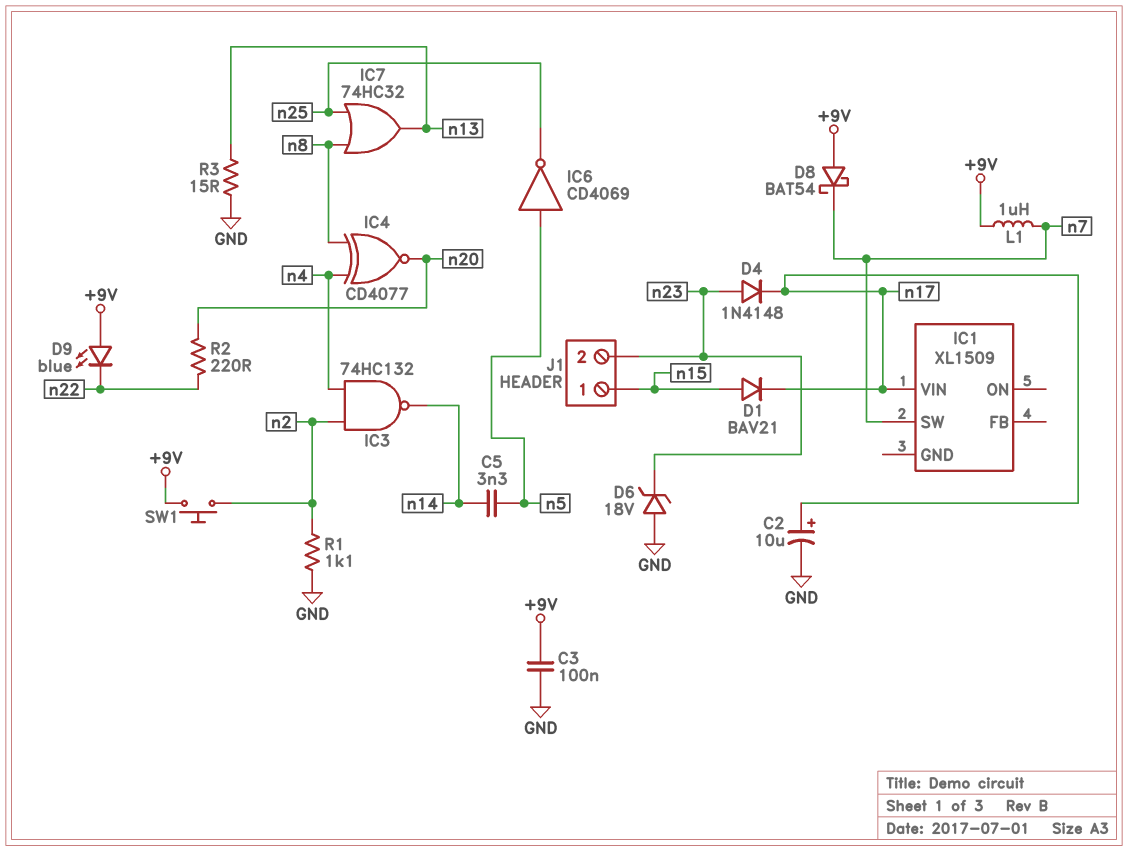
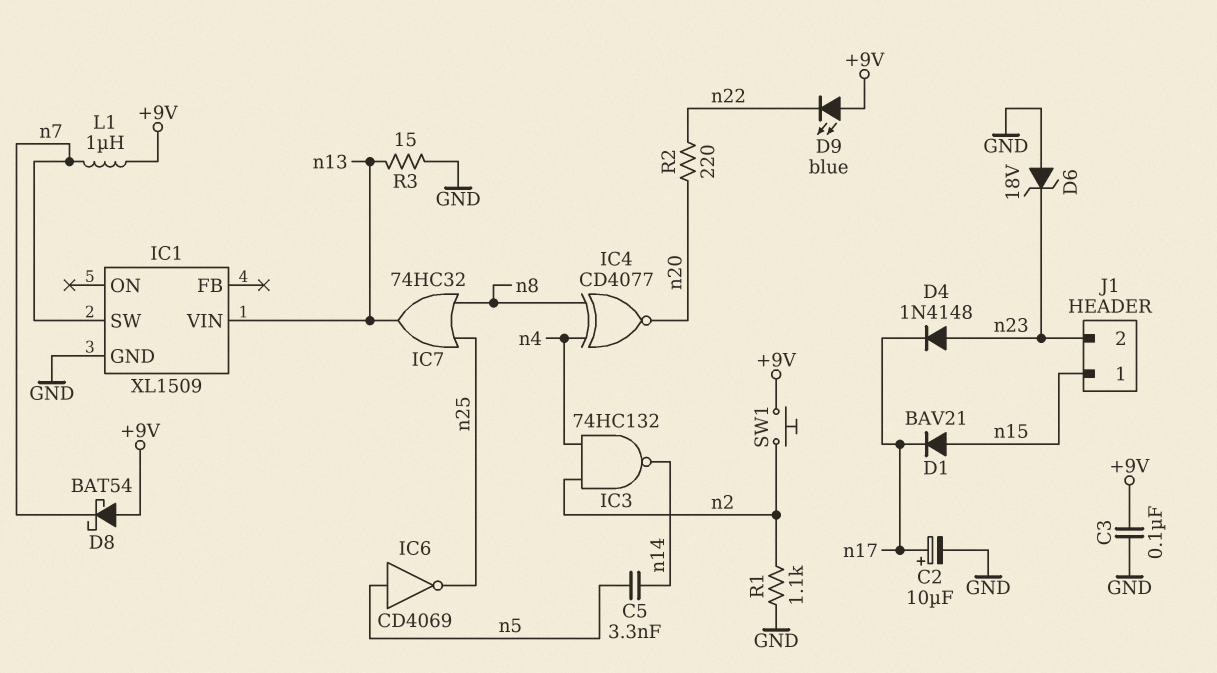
IC1 pin GND: none -> GND
IC1 pin VIN: n17 -> n13

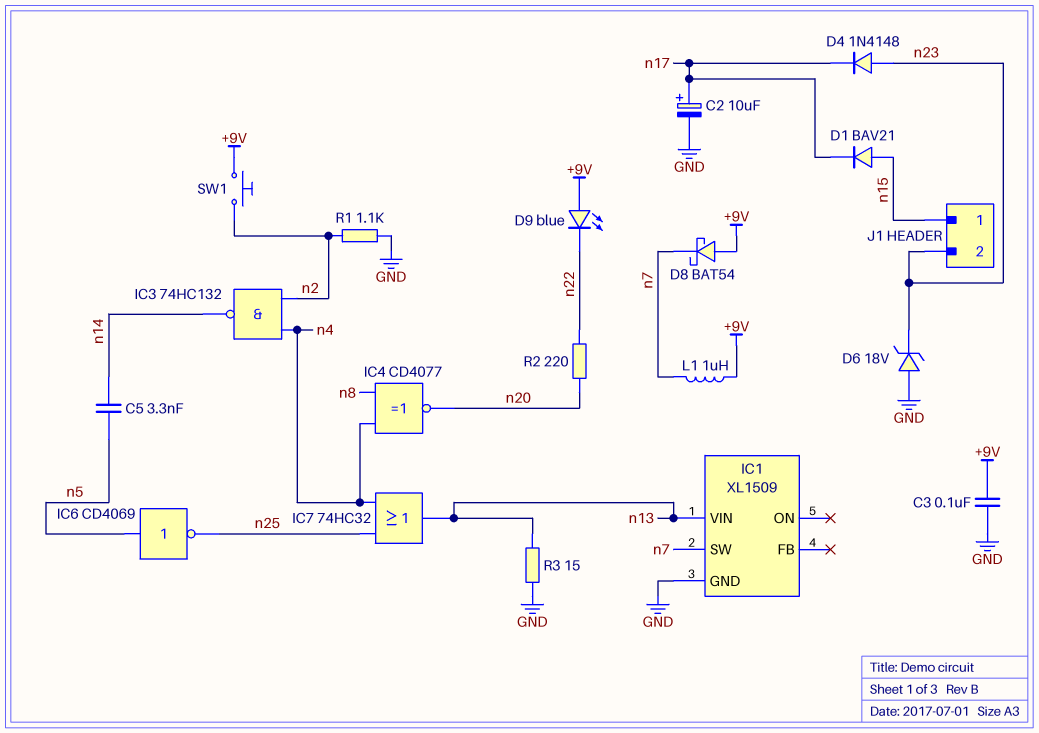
IC7: OR 74HC32 (in n8, in n25, out n13) -> OR 74HC32 (in n4, in n25, out n13)

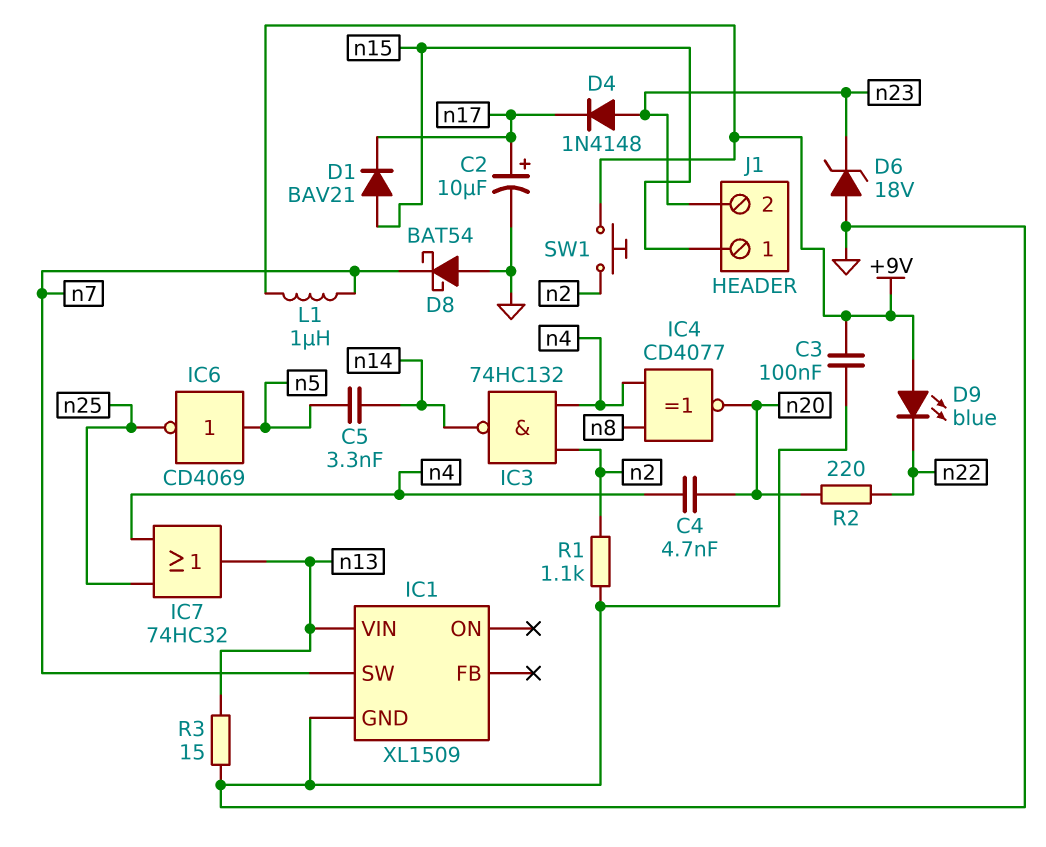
C4: none -> 4.7nF (n4, n20)
D8: schottky BAT54 (A +9V, K n7) -> schottky BAT54 (A GND, K n7)

